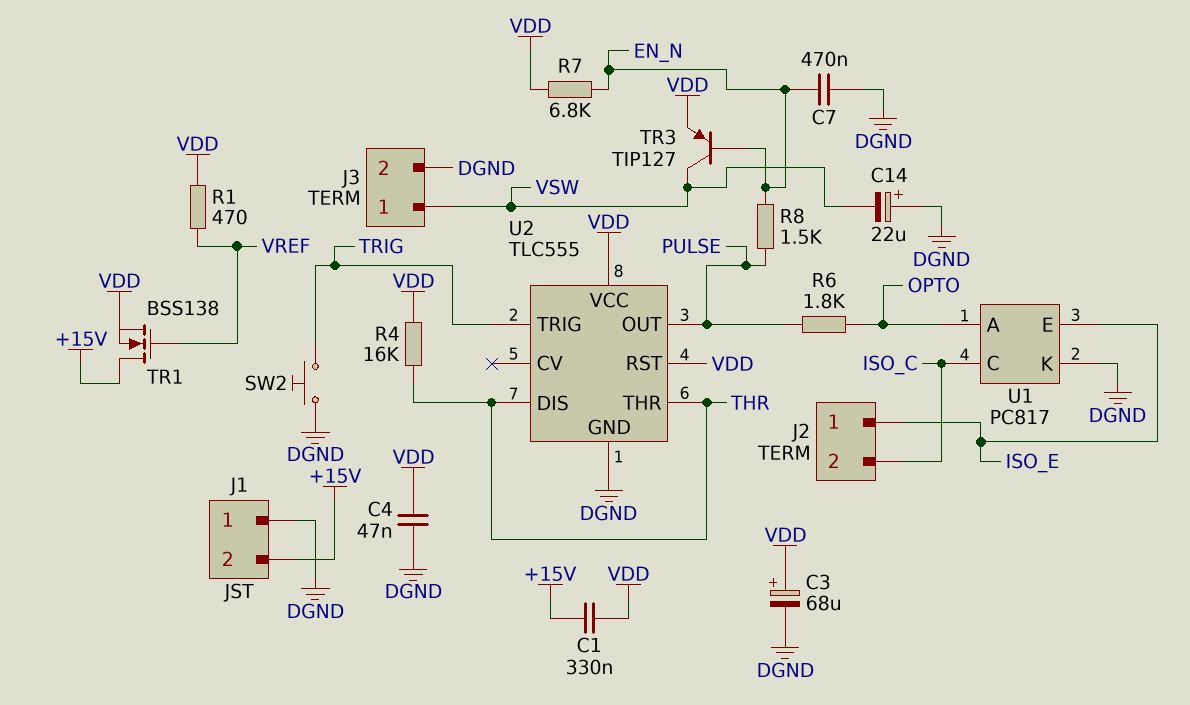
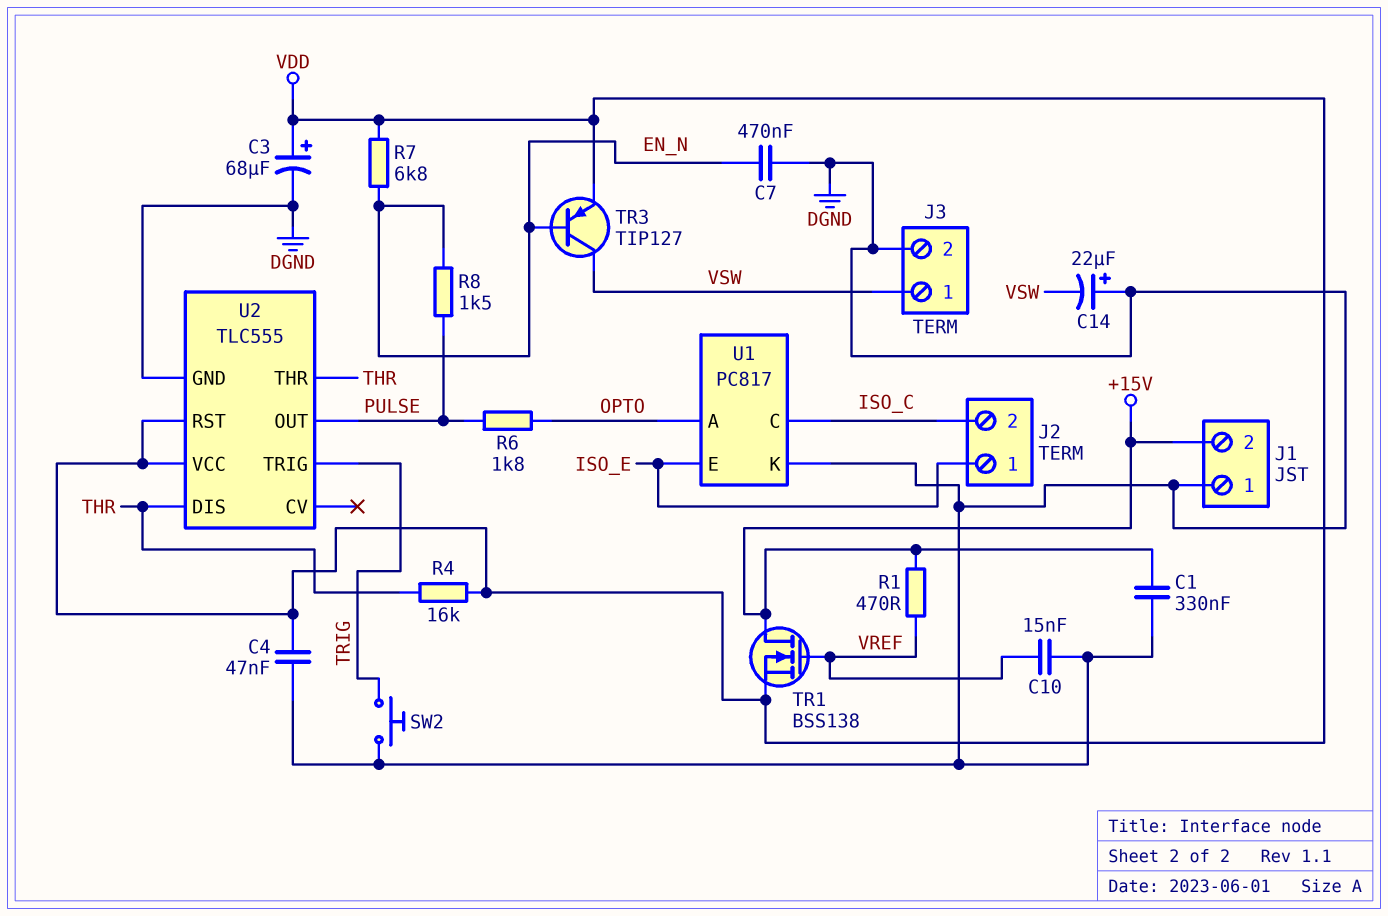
C1: 330nF (+15V, VDD) -> 330nF (+15V, DGND)
C10: none -> 15nF (DGND, VREF)
R1: 470 (VDD, VREF) -> 470 (+15V, VREF)

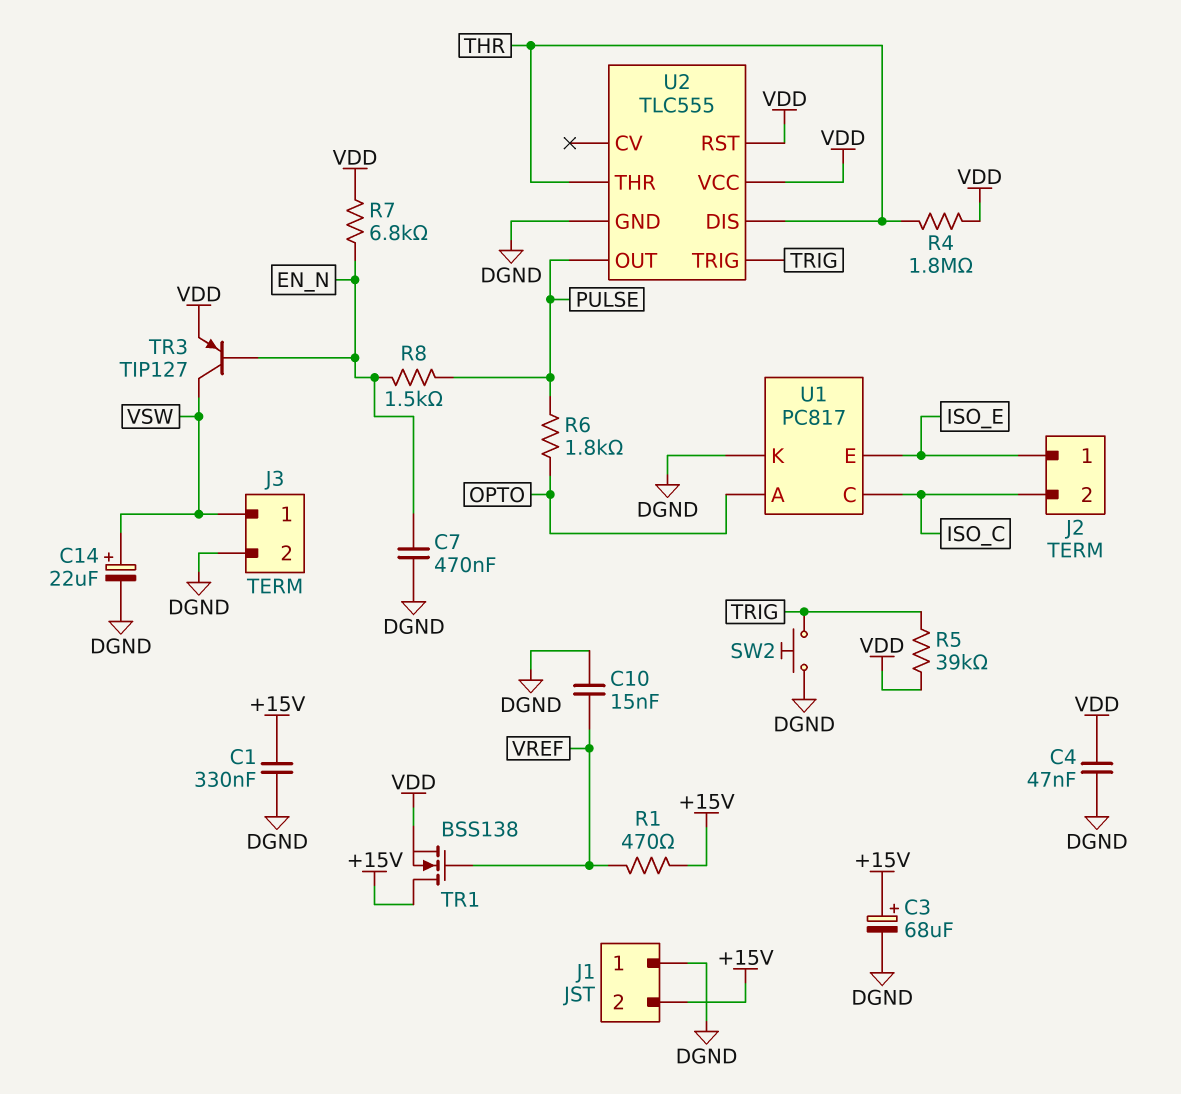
C3: 68uF (plus VDD, minus DGND) -> 68uF (plus +15V, minus DGND)
C14: 22uF (plus DGND, minus VSW) -> 22uF (plus VSW, minus DGND)
R4: 16k (THR, VDD) -> 1.8M (THR, VDD)
R5: none -> 39k (TRIG, VDD)

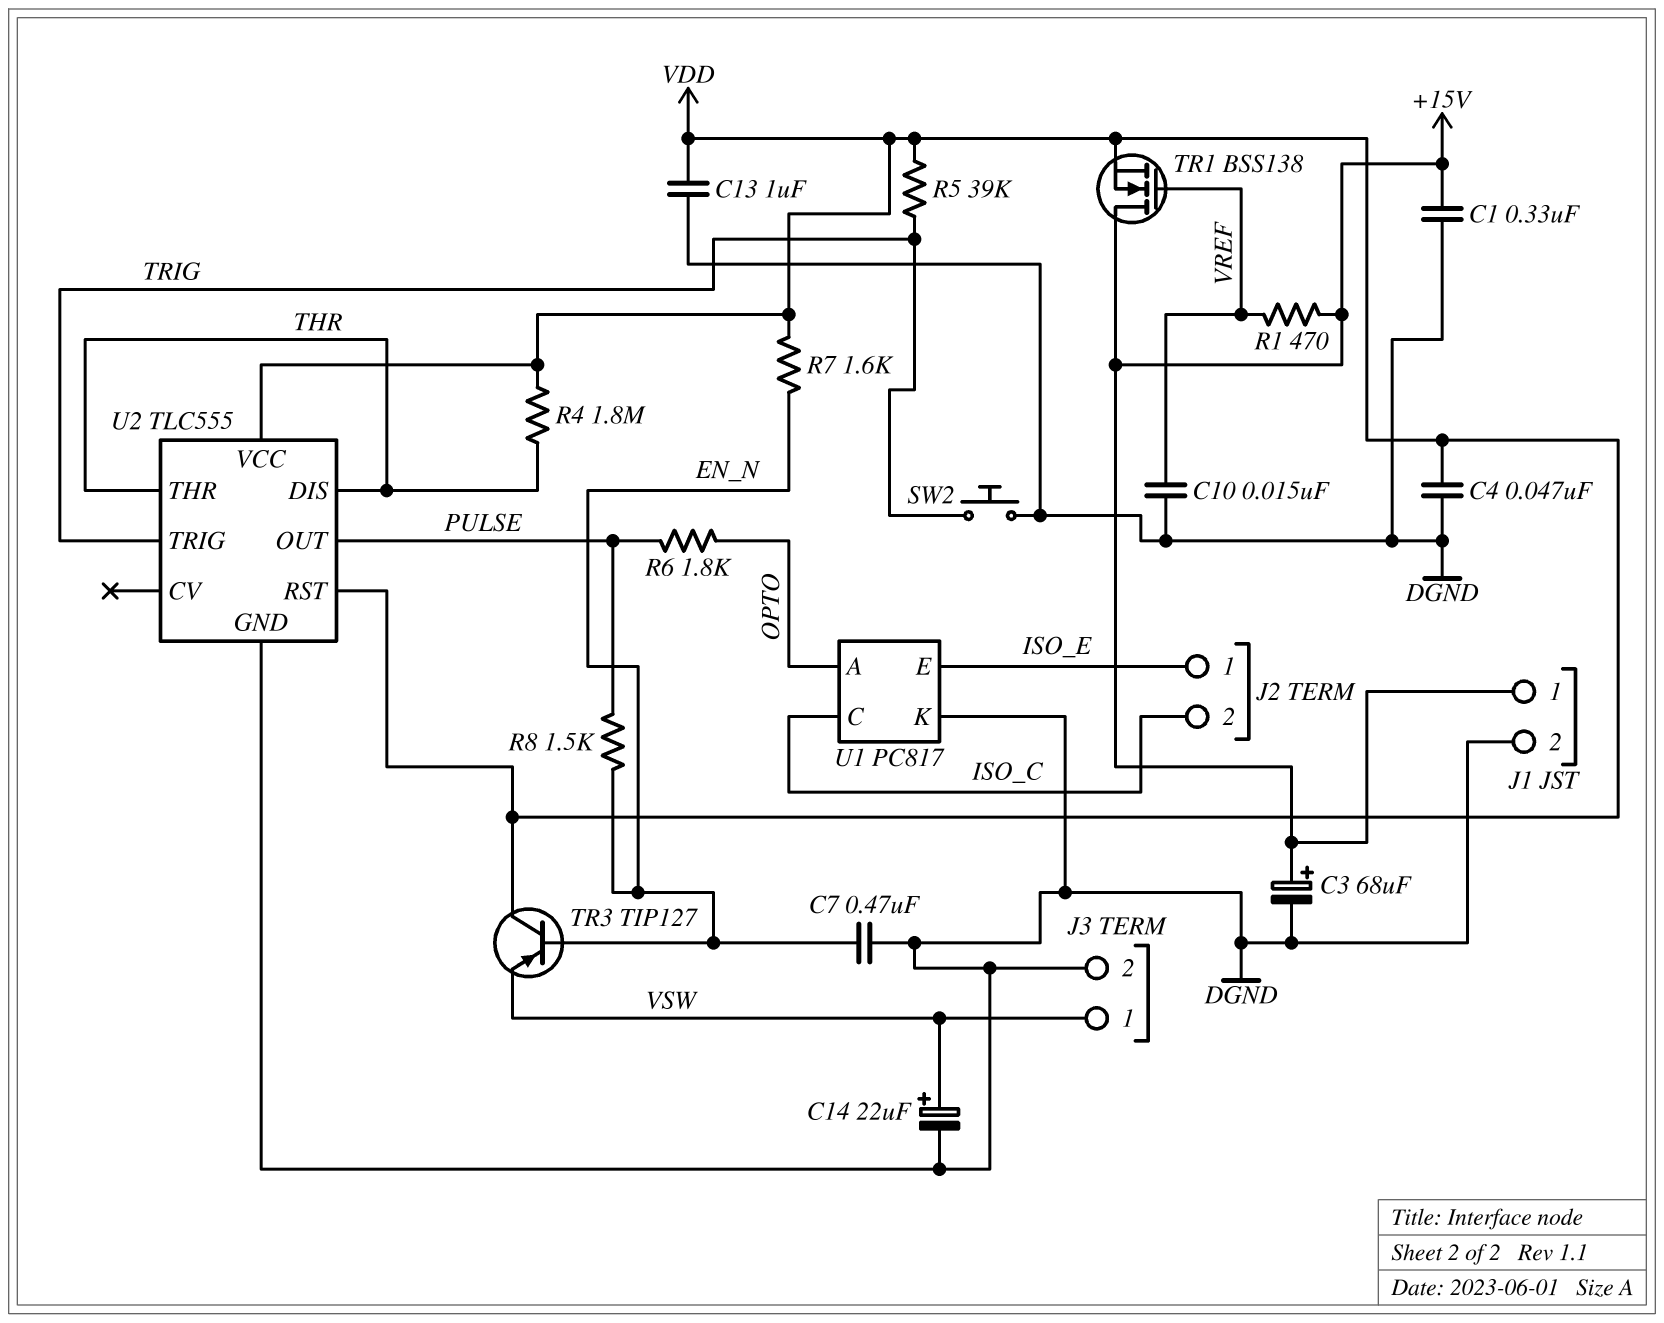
C13: none -> 1uF (DGND, VDD)
J1 pin 1: DGND -> +15V
J1 pin 2: +15V -> DGND
R7: 6.8k (EN_N, VDD) -> 1.6k (EN_N, VDD)
TR3: PNP TIP127 (B EN_N, C VSW, E VDD) -> PNP TIP127 (B EN_N, C VDD, E VSW)

